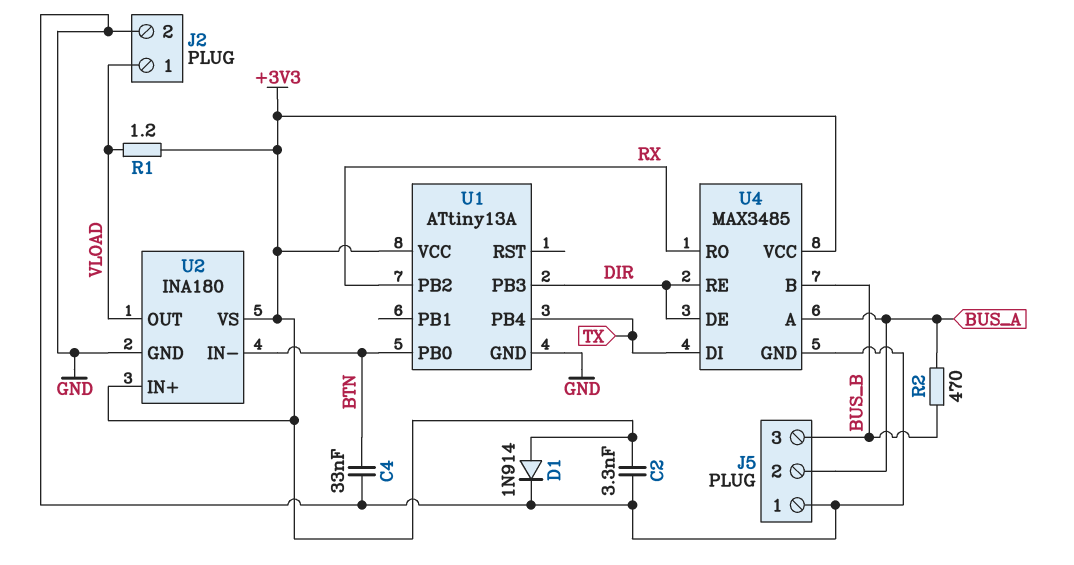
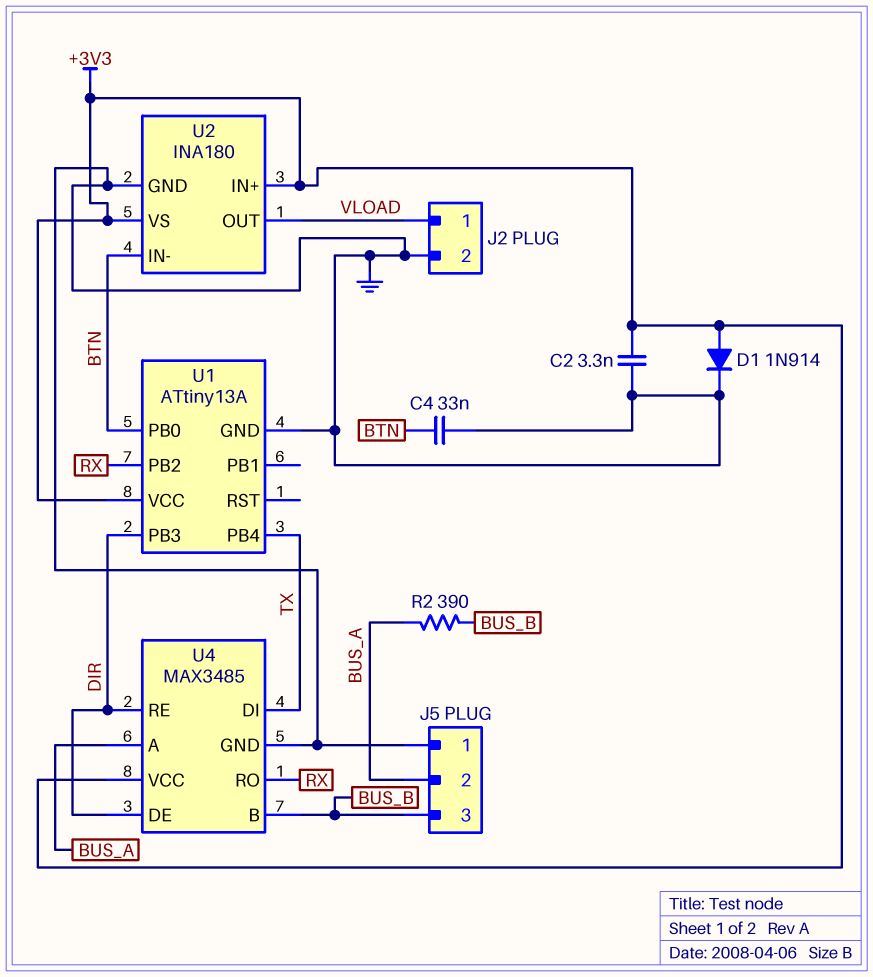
R1: 1.2 (+3V3, VLOAD) -> none
R2: 470 (BUS_A, BUS_B) -> 390 (BUS_A, BUS_B)

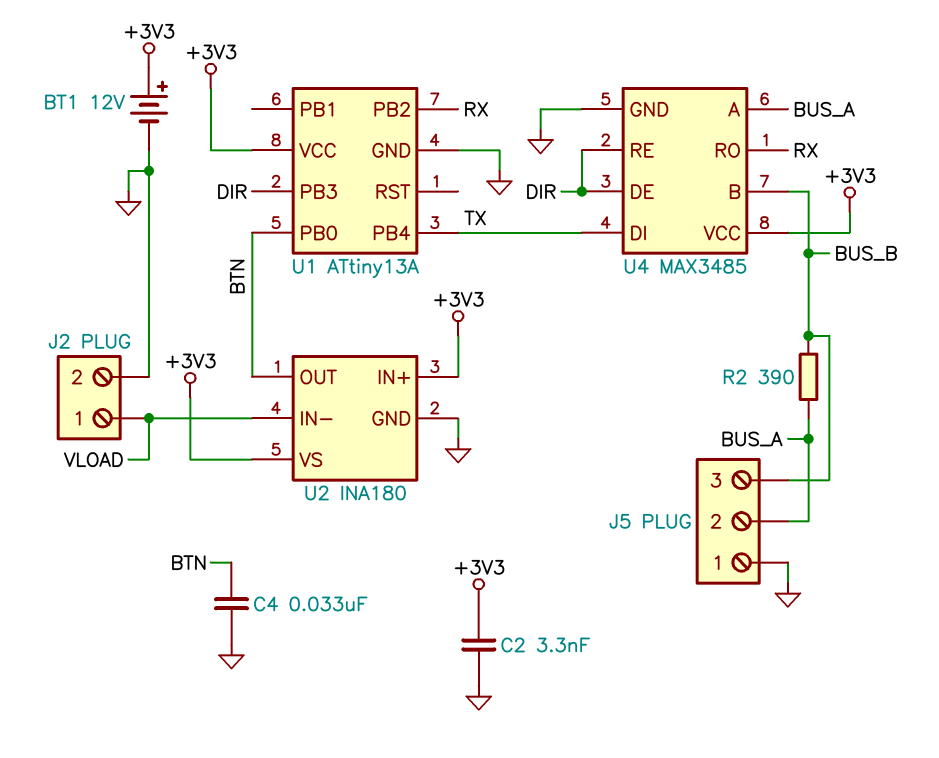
BT1: none -> 12V (plus +3V3, minus GND)
D1: diode 1N914 (A +3V3, K GND) -> none
U2 pin IN-: BTN -> VLOAD
U2 pin OUT: VLOAD -> BTN

